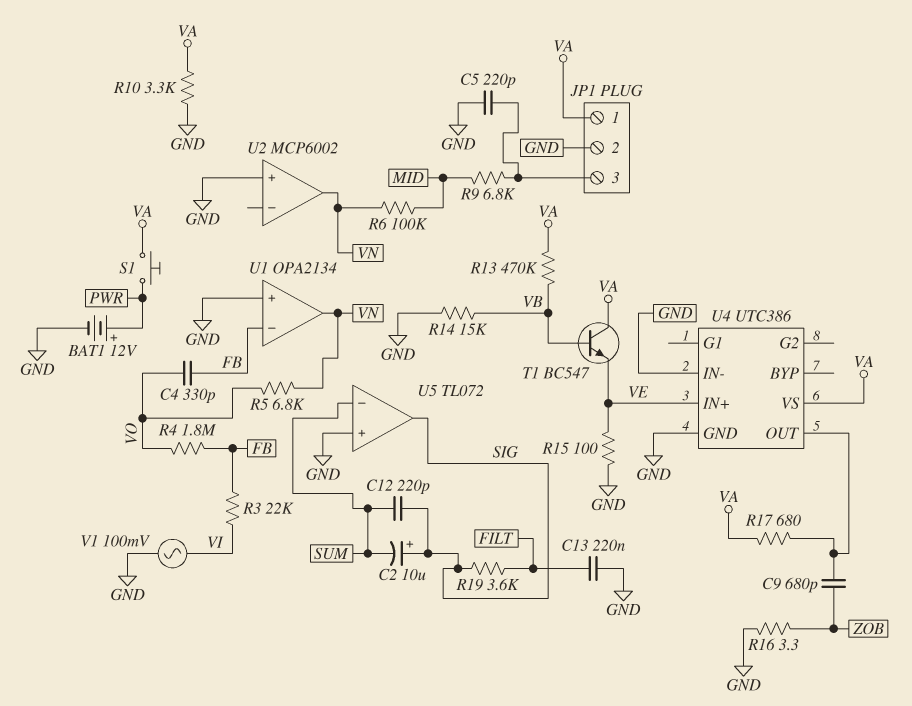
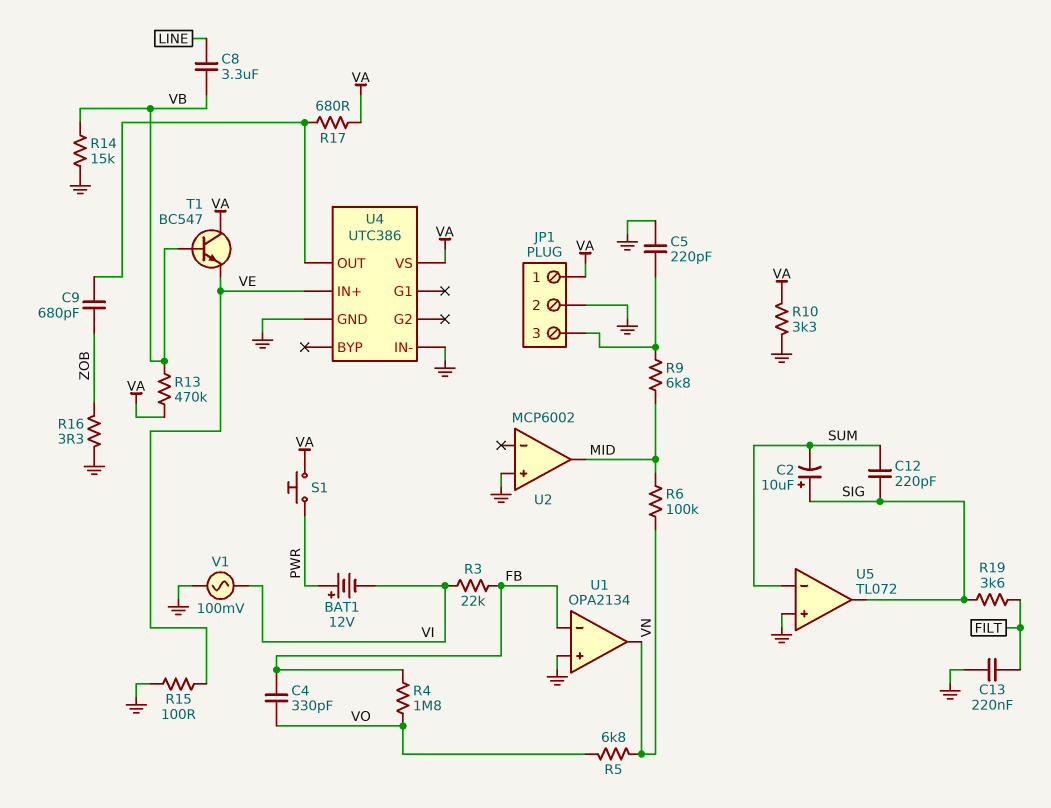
BAT1: 12V (plus PWR, minus GND) -> 12V (plus PWR, minus VI)
C8: none -> 3.3uF (LINE, VB)
U2 pin out: VN -> MID

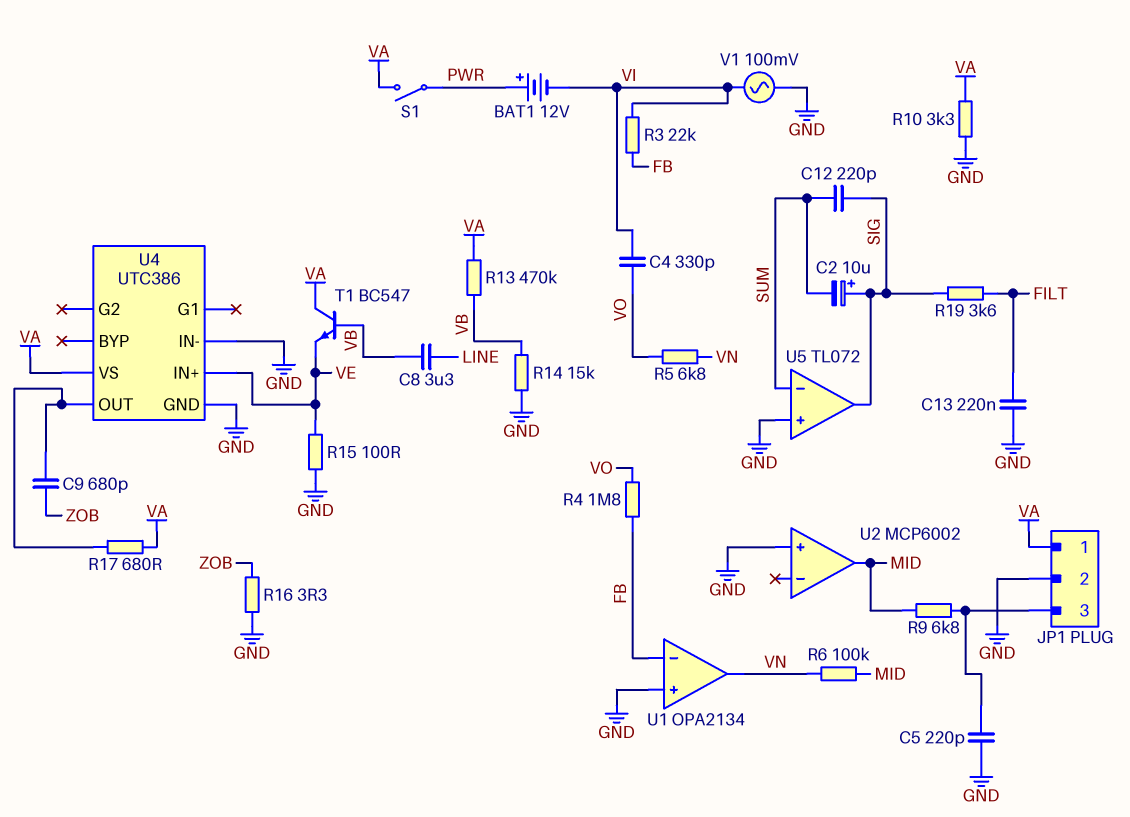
C4: 330pF (FB, VO) -> 330pF (VI, VO)
S1: button (PWR, VA) -> switch (PWR, VA)

